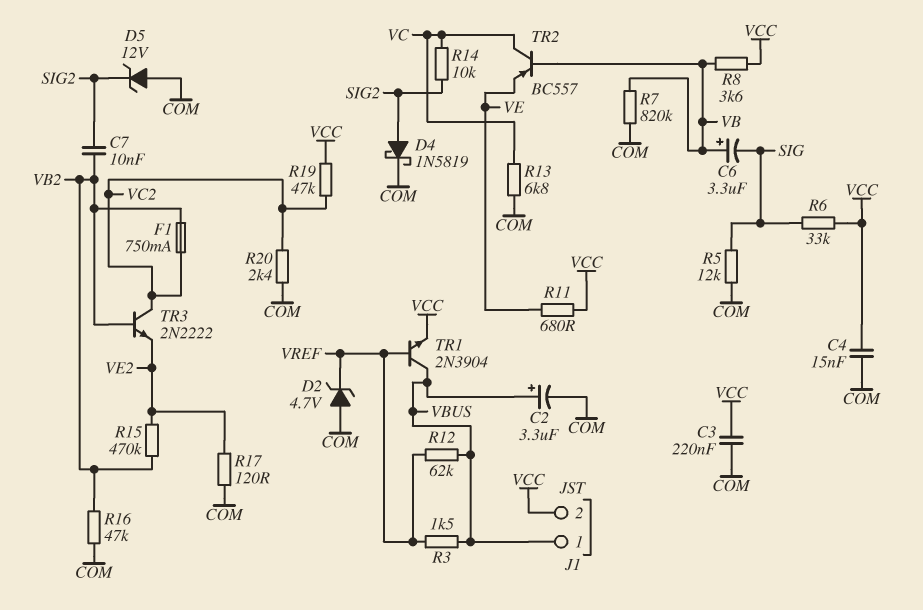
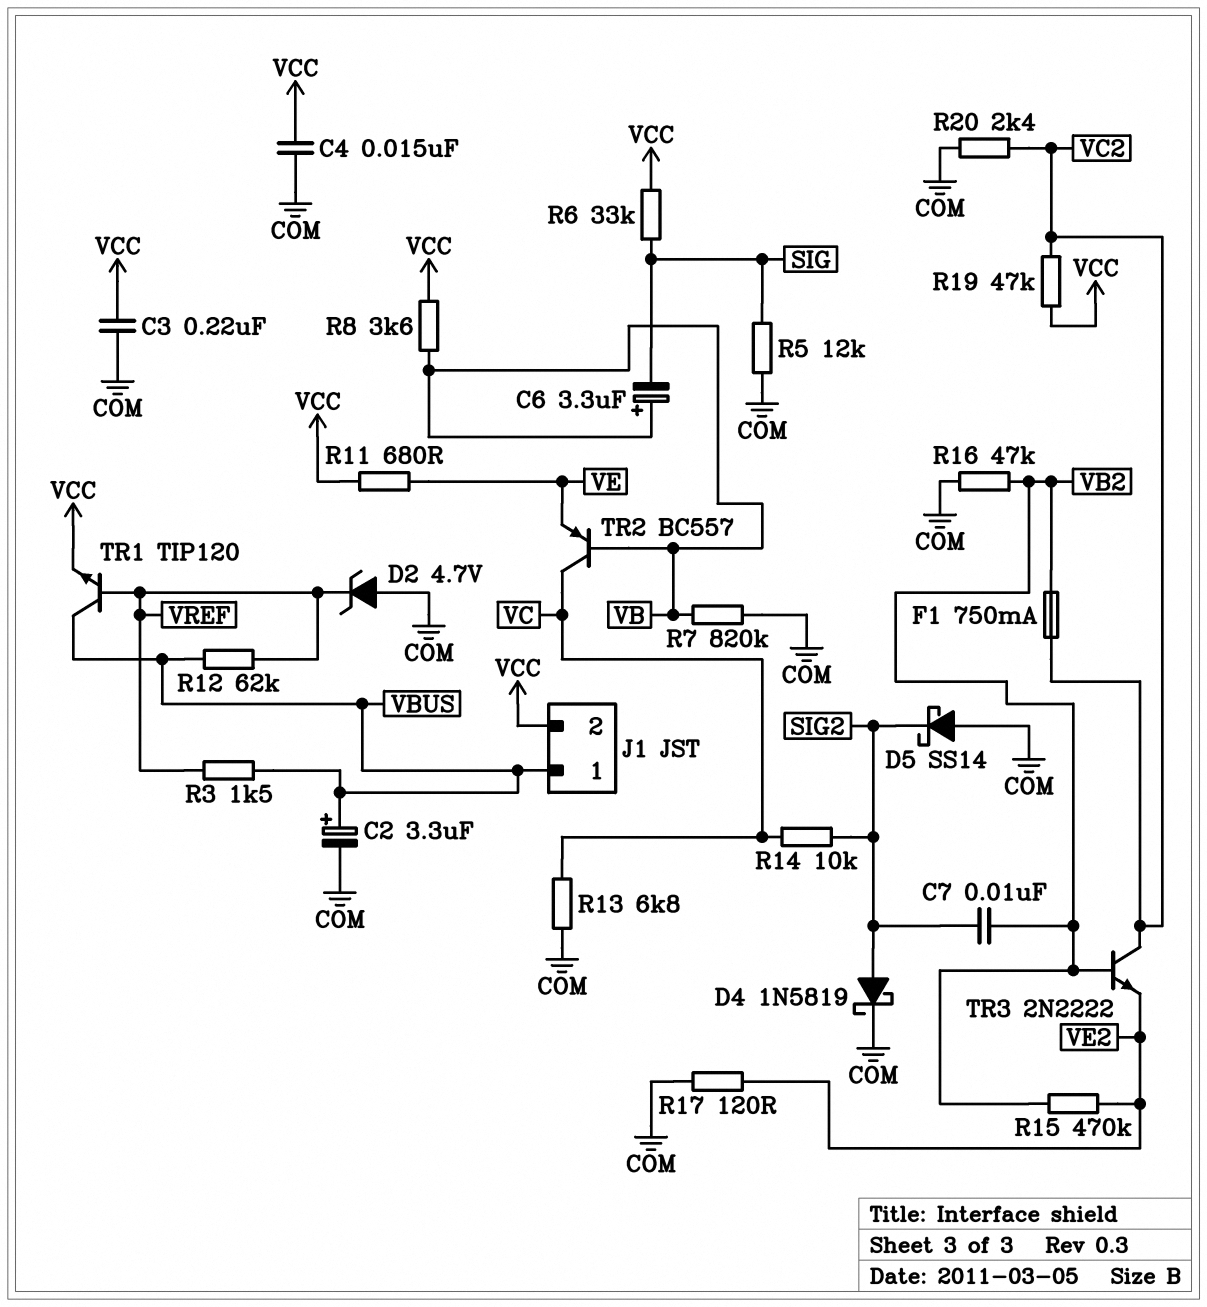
D5: zener 12V (A COM, K SIG2) -> schottky SS14 (A COM, K SIG2)
TR1: NPN 2N3904 (B VREF, C VBUS, E VCC) -> NPN TIP120 (B VREF, C VBUS, E VCC)

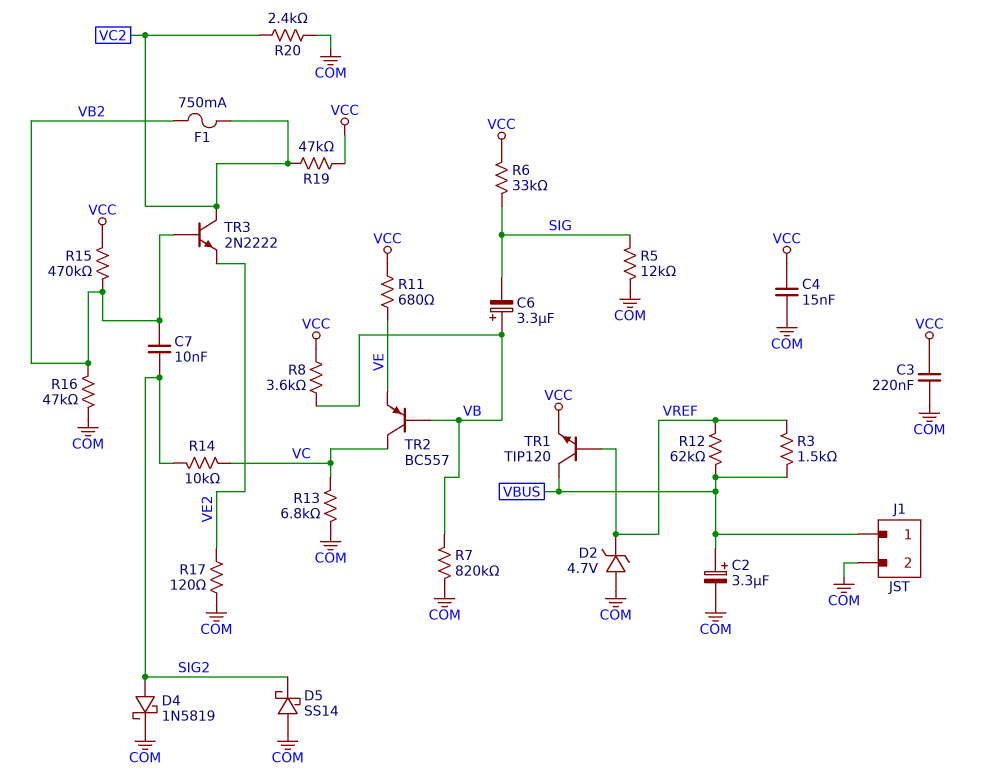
J1 pin 2: VCC -> COM
R15: 470k (VB2, VE2) -> 470k (VB2, VCC)

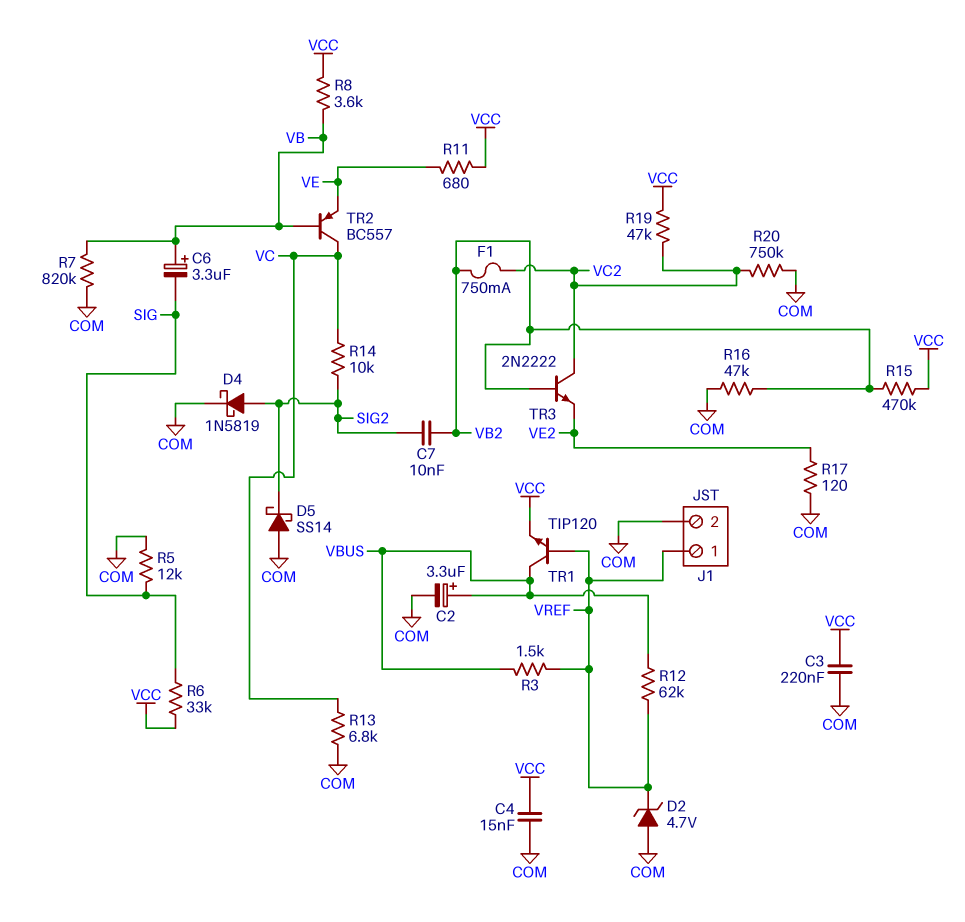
J1 pin 1: VBUS -> VREF
R20: 2.4k (COM, VC2) -> 750k (COM, VC2)

